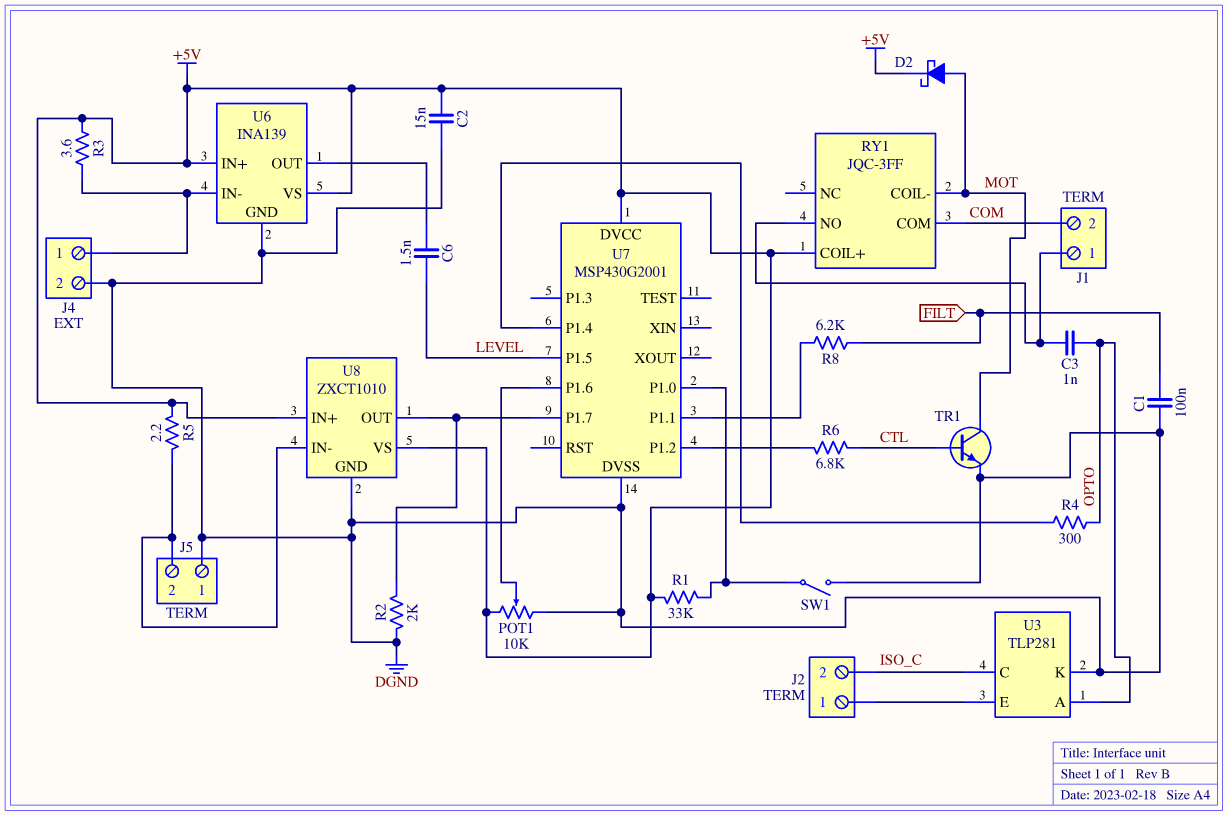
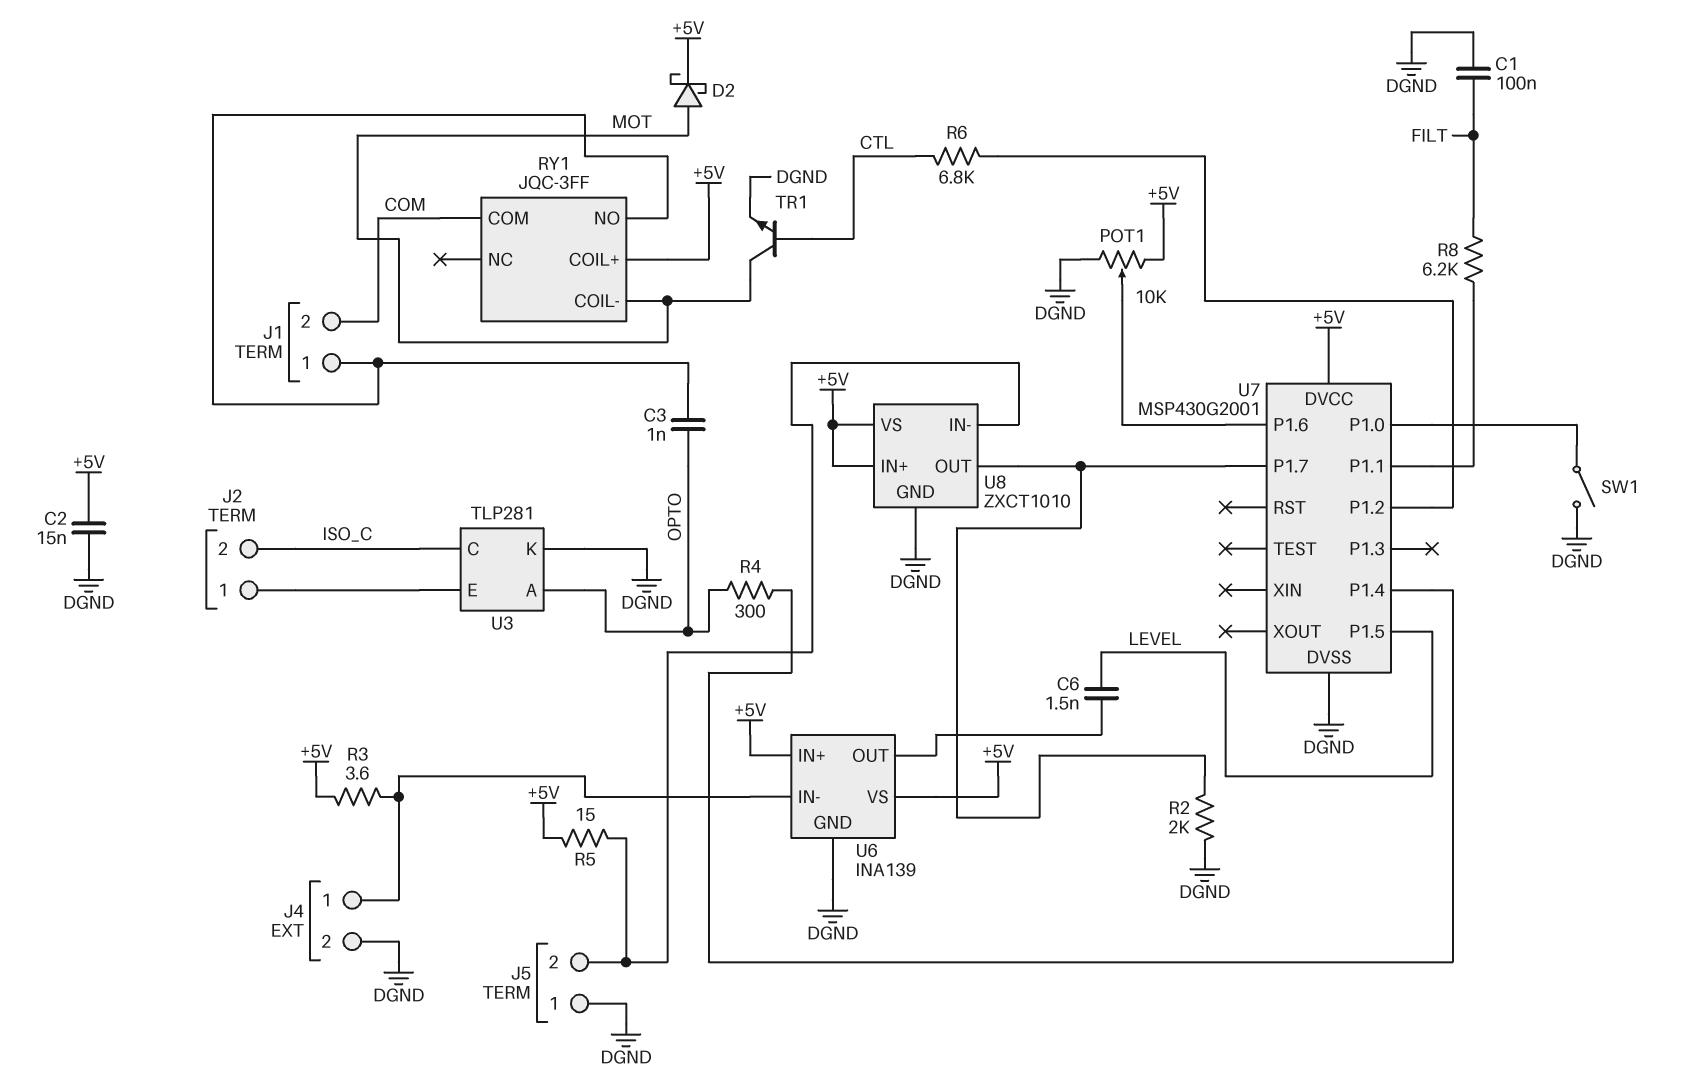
R1: 33k (+5V, U7/P1.0) -> none
R5: 2.2 (+5V, J5/2) -> 15 (+5V, J5/2)

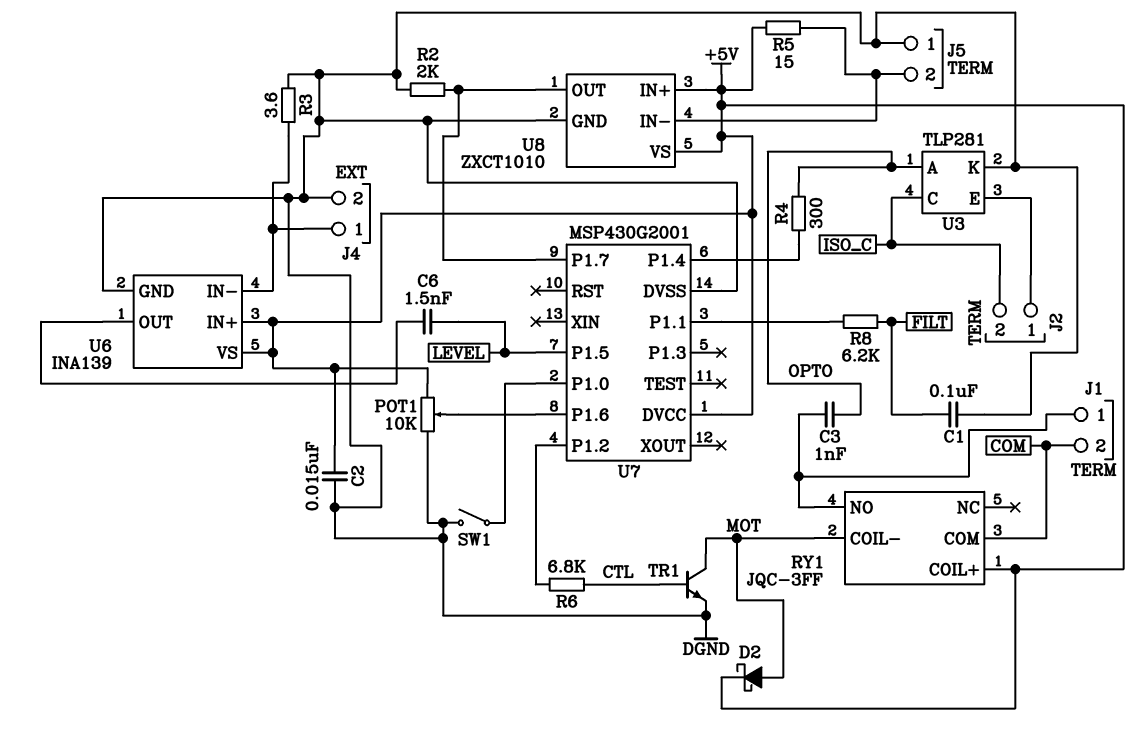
R3: 3.6 (+5V, J4/1) -> 3.6 (DGND, J4/1)

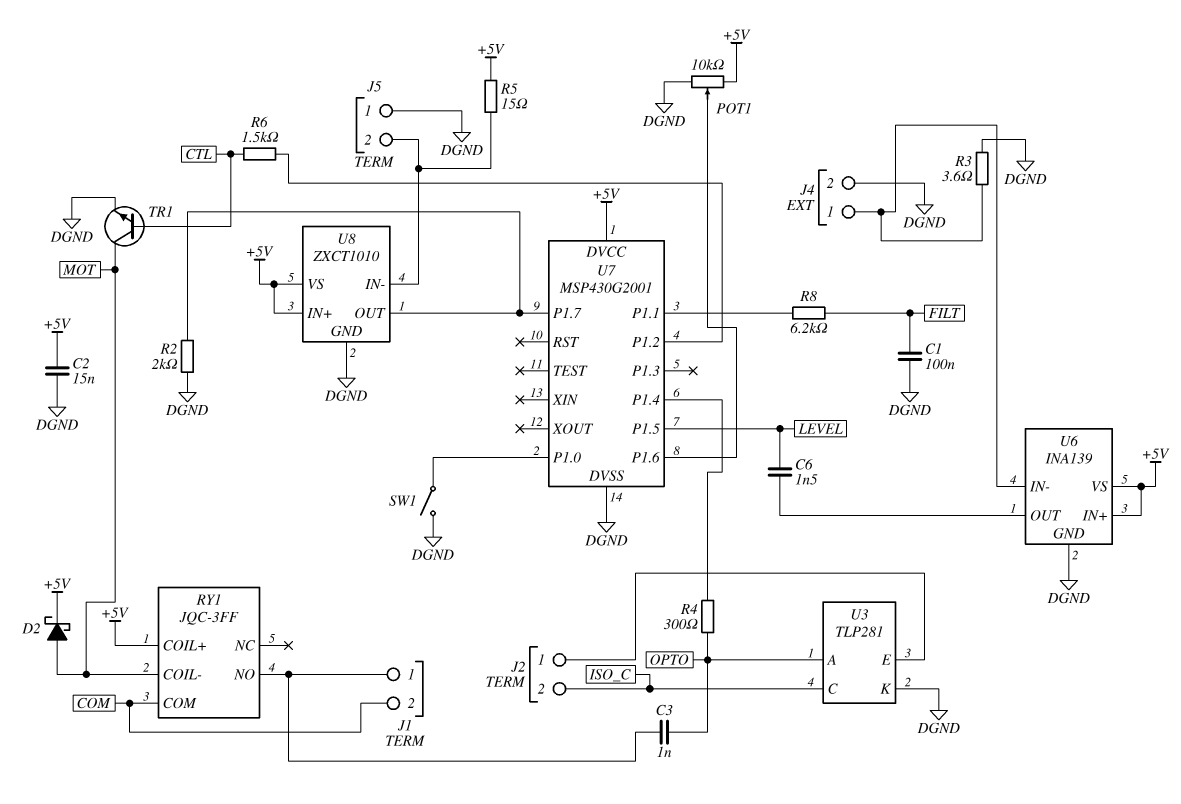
R6: 6.8k (CTL, U7/P1.2) -> 1.5k (CTL, U7/P1.2)

